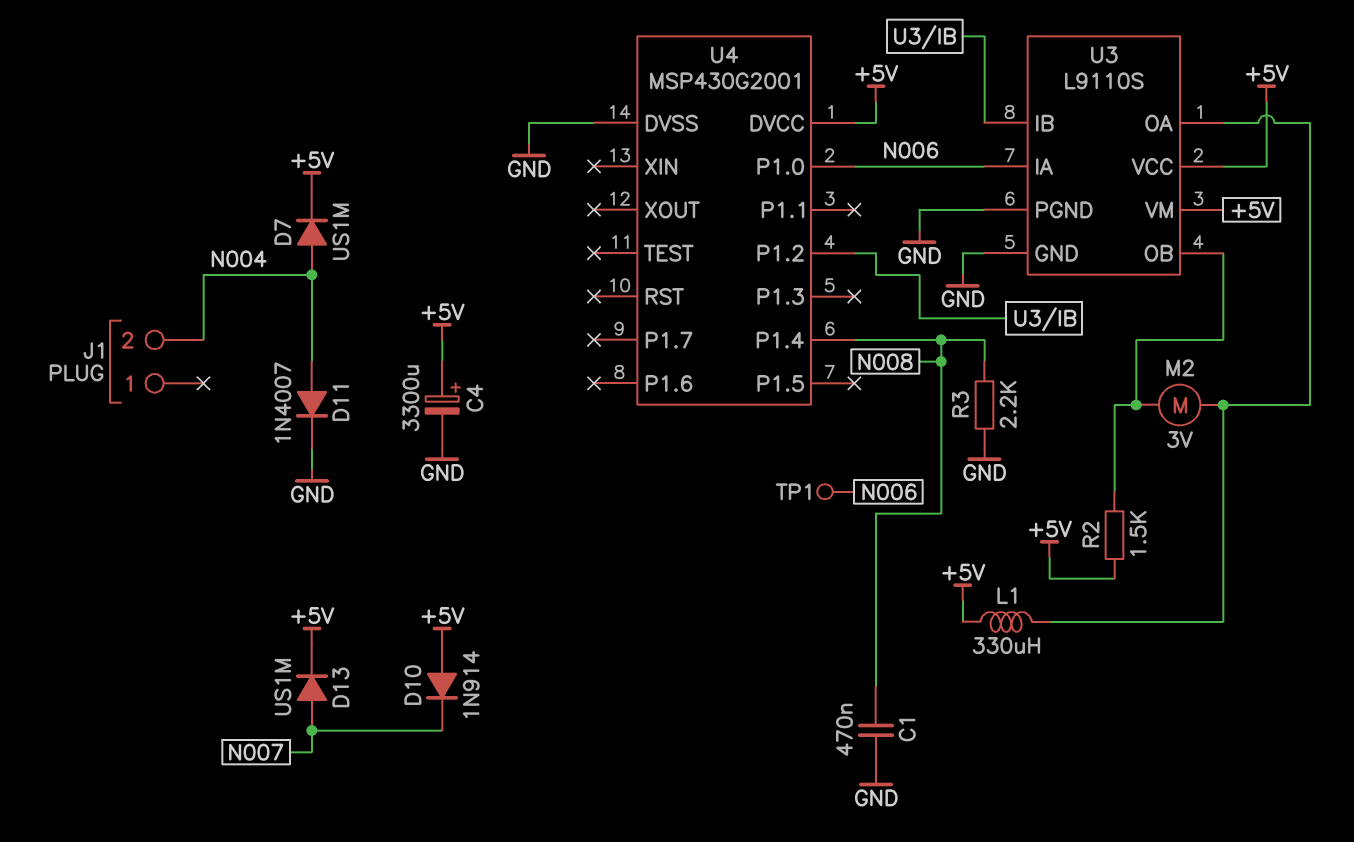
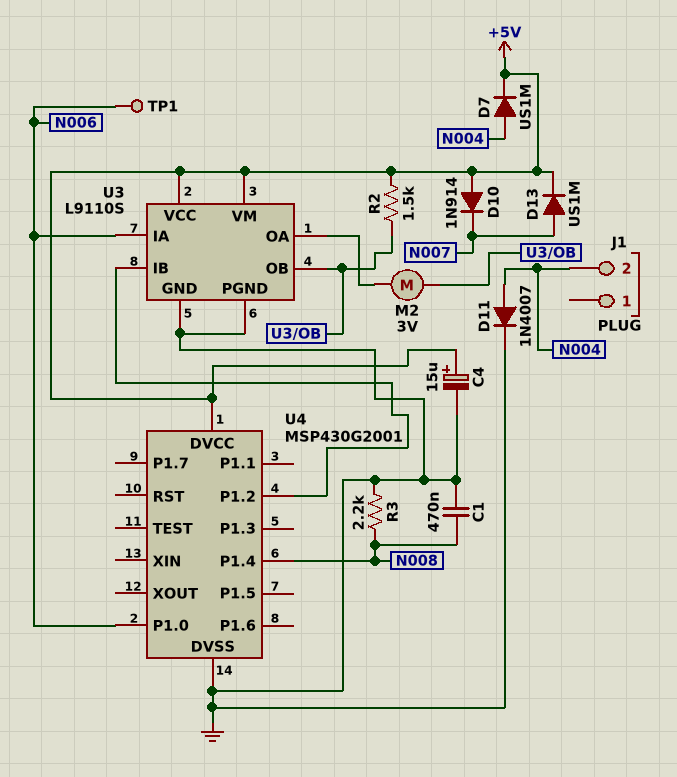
C4: 3300uF (plus +5V, minus GND) -> 15uF (plus +5V, minus GND)
L1: 330uH (+5V, U3/OA) -> none

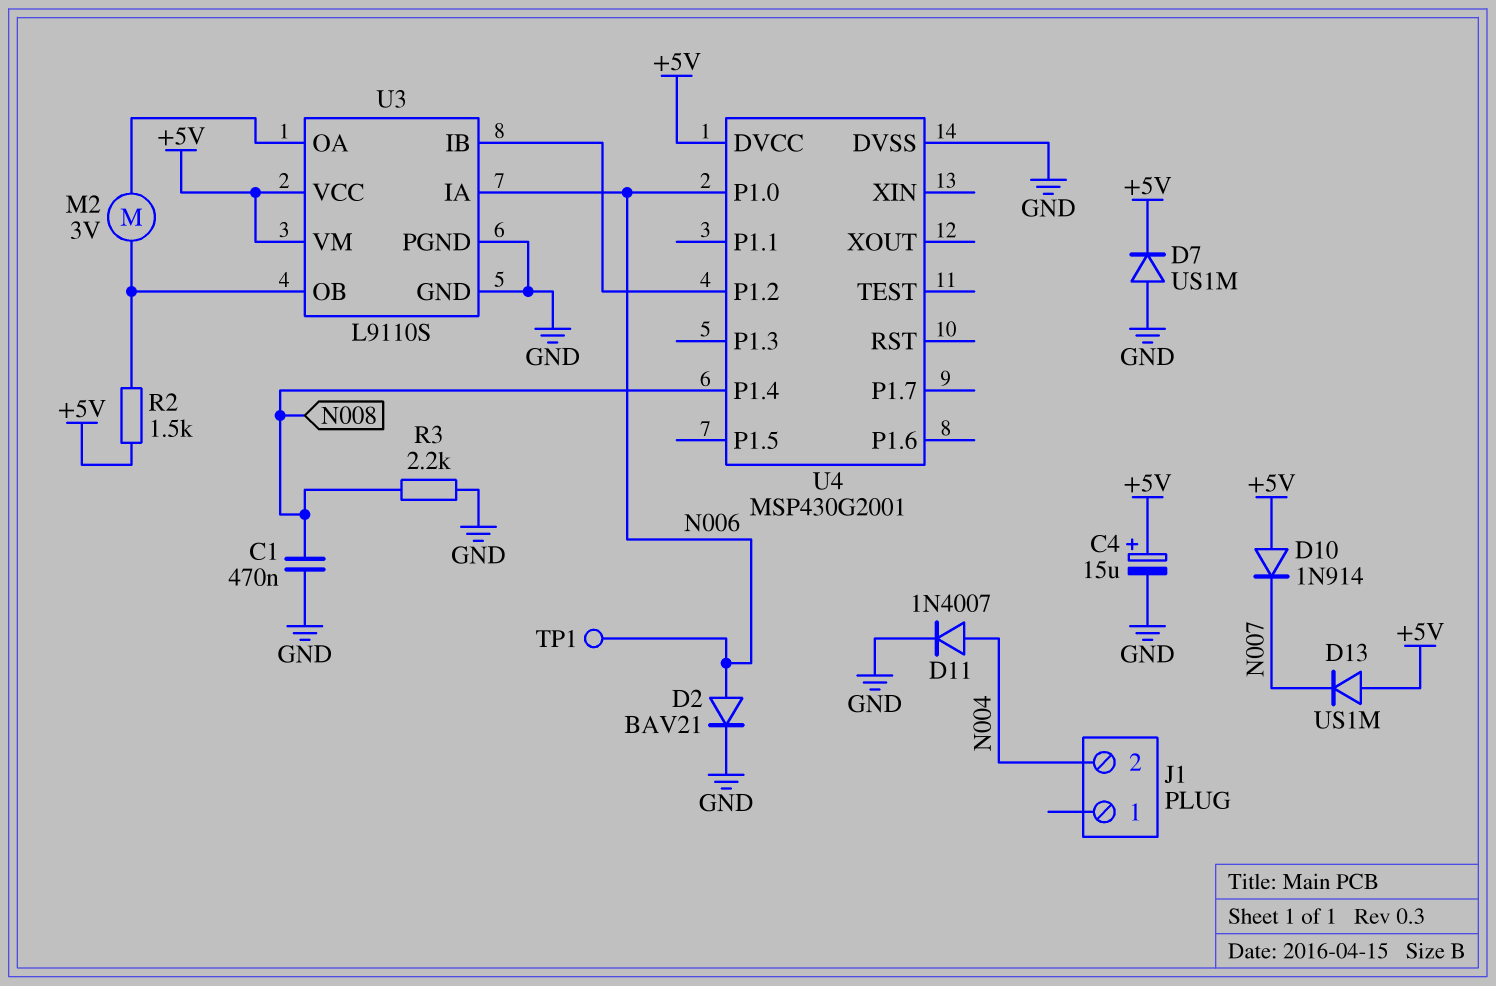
D2: none -> diode BAV21 (A N006, K GND)
D7: diode US1M (A N004, K +5V) -> diode US1M (A GND, K +5V)
D13: diode US1M (A N007, K +5V) -> diode US1M (A +5V, K N007)

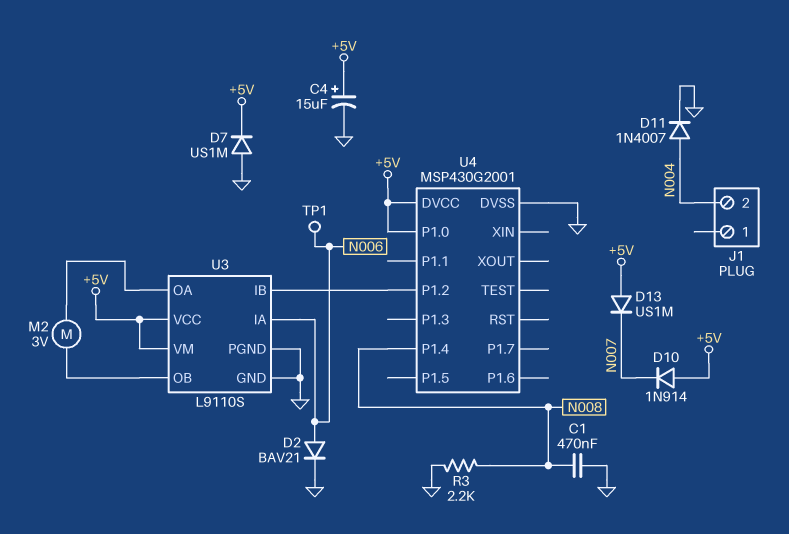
R2: 1.5k (+5V, U3/OB) -> none
U4 pin P1.0: N006 -> +5V

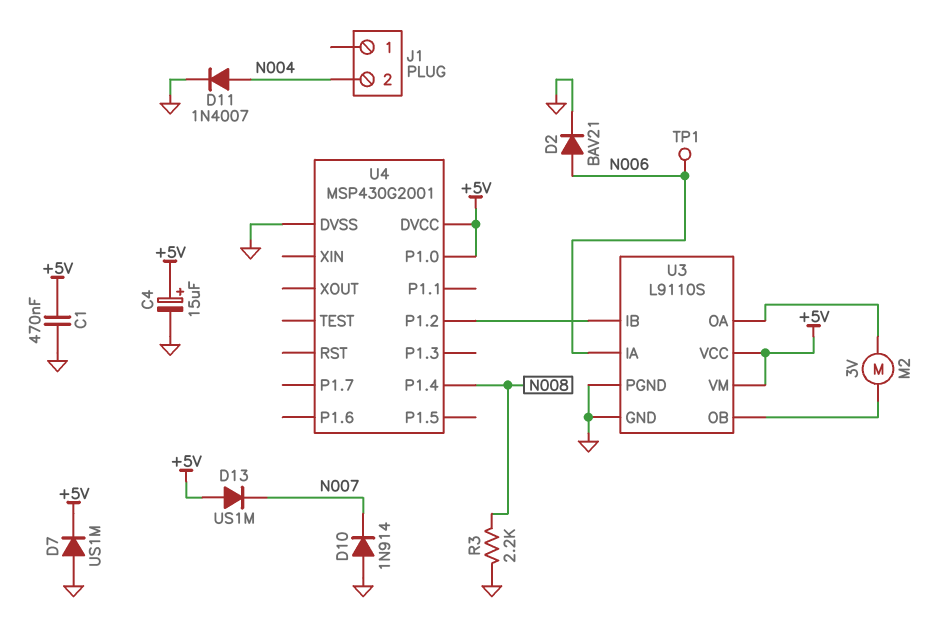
C1: 470nF (GND, N008) -> 470nF (+5V, GND)
D10: diode 1N914 (A +5V, K N007) -> diode 1N914 (A GND, K N007)

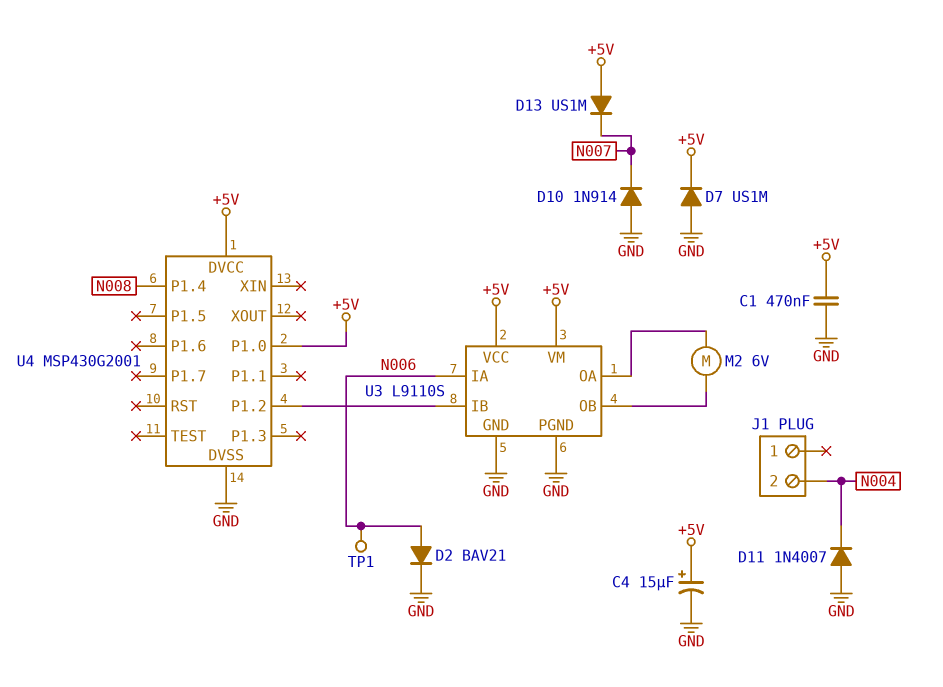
D11: diode 1N4007 (A N004, K GND) -> diode 1N4007 (A GND, K N004)
M2: motor 3V (U3/OA, U3/OB) -> motor 6V (U3/OA, U3/OB)
R3: 2.2k (GND, N008) -> none

